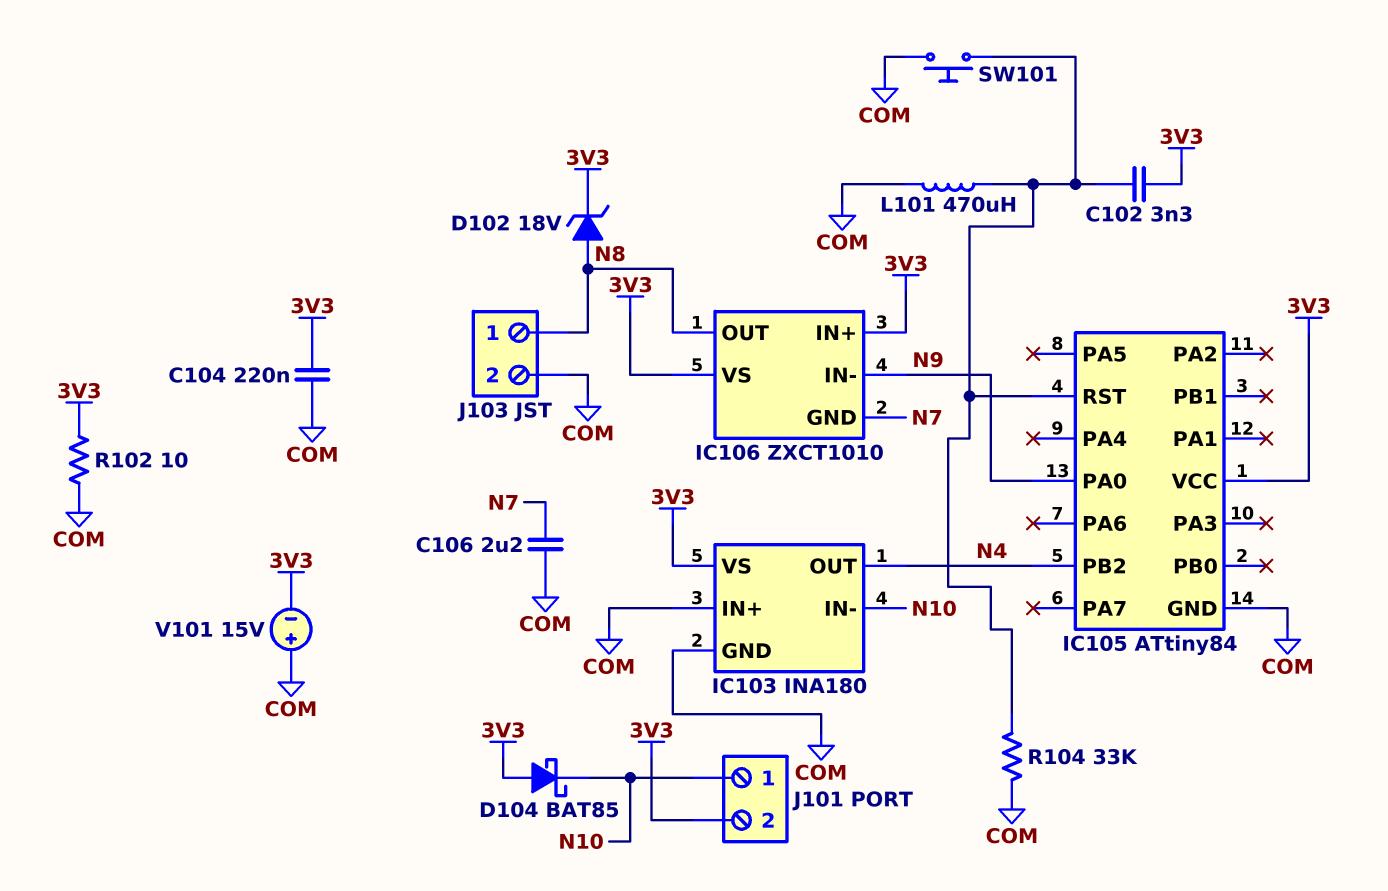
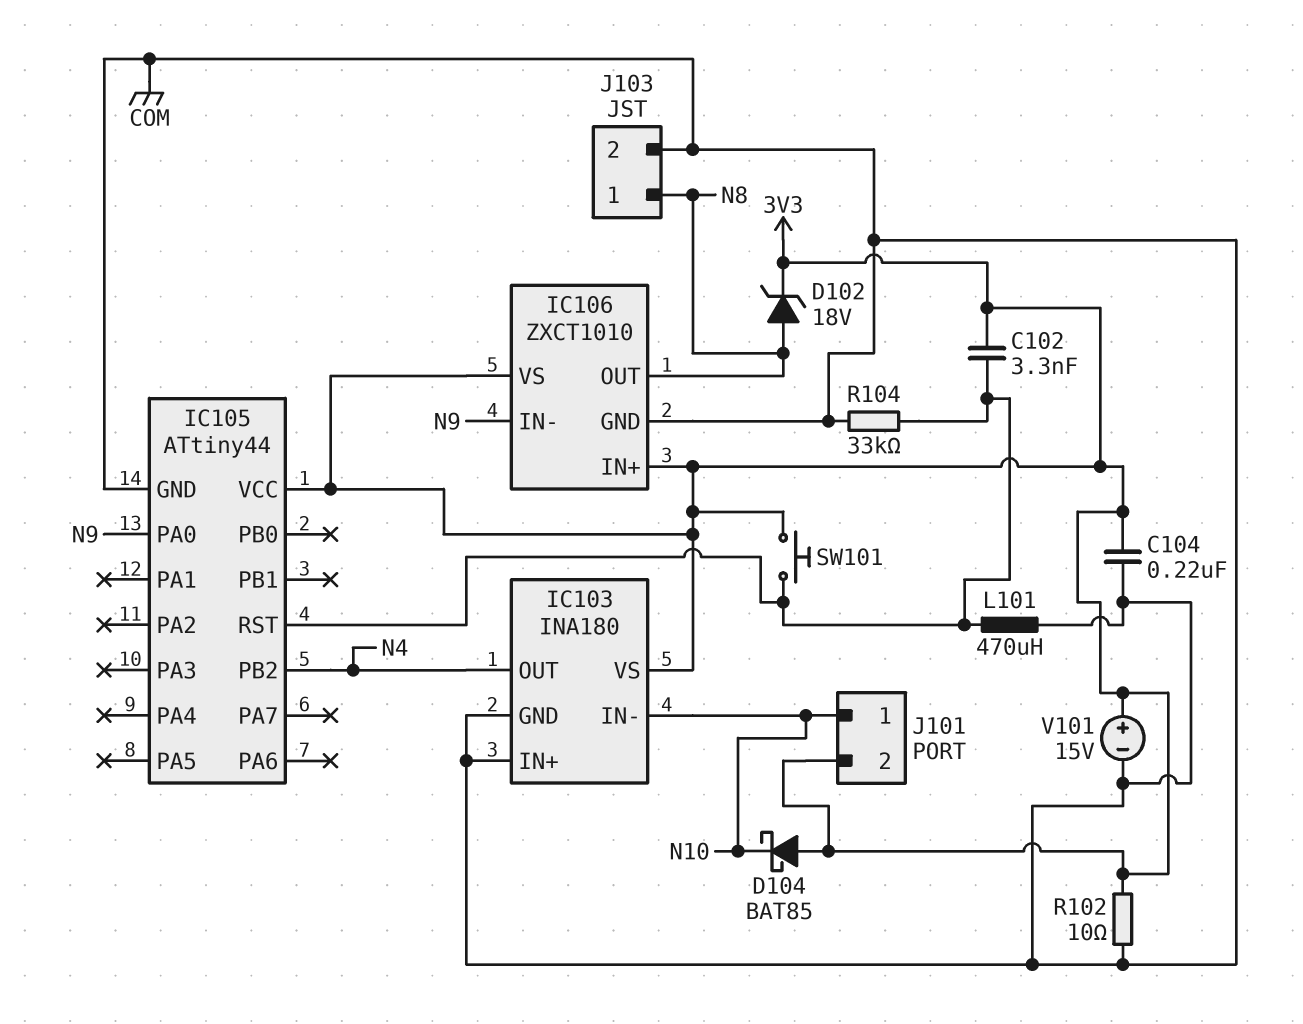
C106: 2.2uF (COM, N7) -> none
IC105: ATtiny84 -> ATtiny44
IC106 pin GND: N7 -> COM
SW101: button (COM, IC105/RST) -> button (3V3, IC105/RST)
V101: 15V (plus COM, minus 3V3) -> 15V (plus 3V3, minus COM)

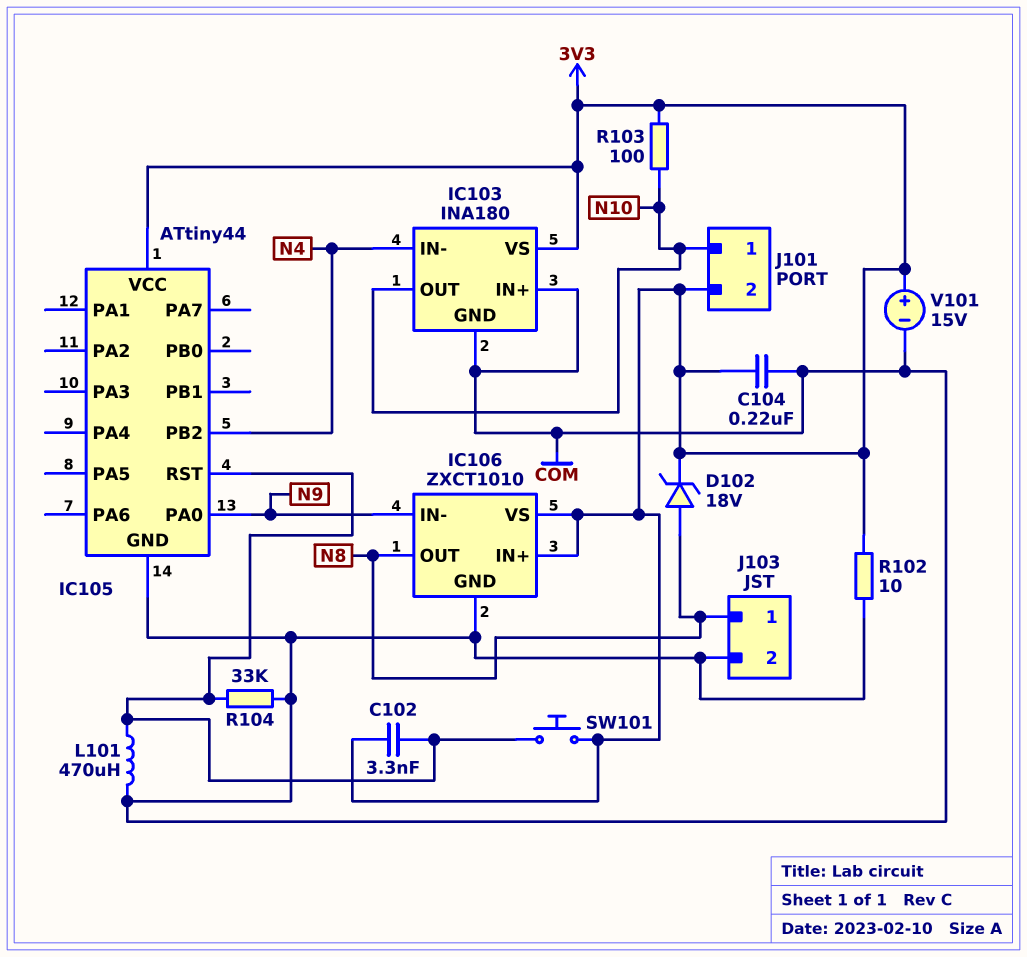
D104: schottky BAT85 (A 3V3, K N10) -> none
IC103 pin IN-: N10 -> N4
IC103 pin OUT: N4 -> N10
R103: none -> 100 (3V3, N10)

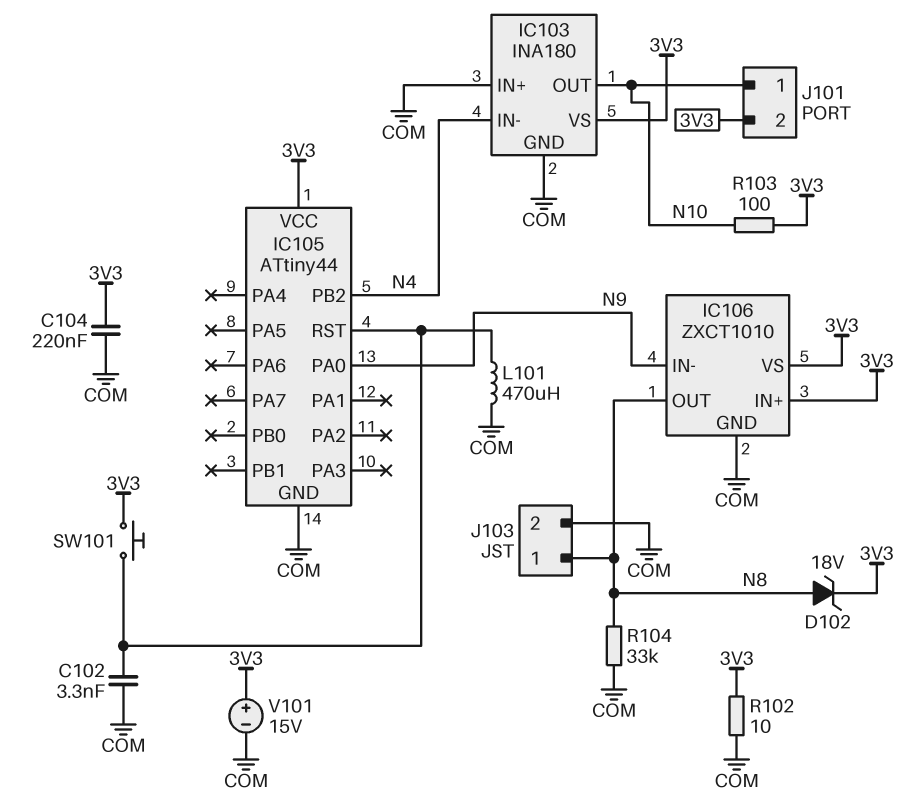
C102: 3.3nF (3V3, IC105/RST) -> 3.3nF (COM, IC105/RST)
R104: 33k (COM, IC105/RST) -> 33k (COM, N8)

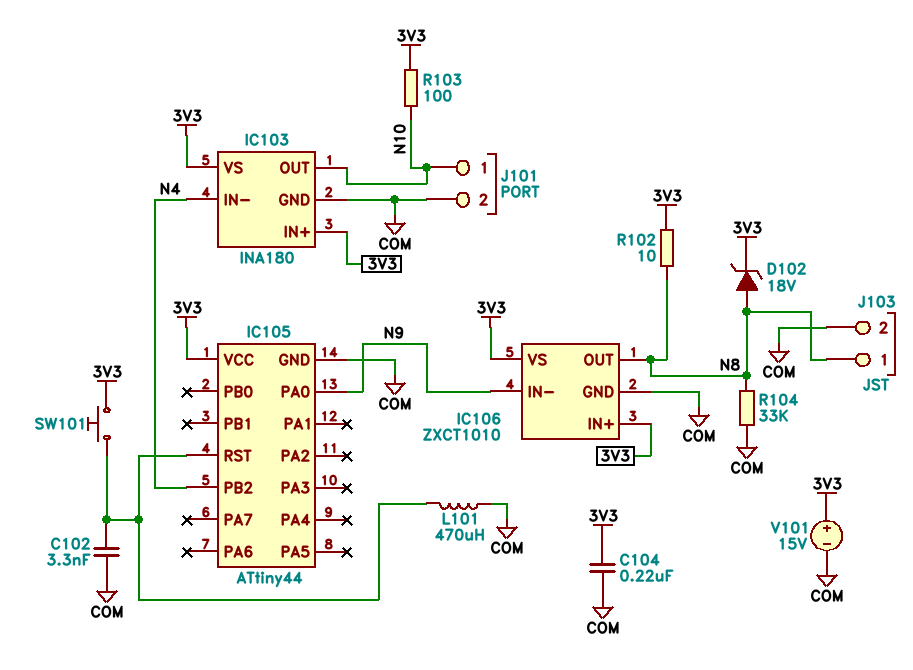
IC103 pin IN+: COM -> 3V3
J101 pin 2: 3V3 -> COM
R102: 10 (3V3, COM) -> 10 (3V3, N8)

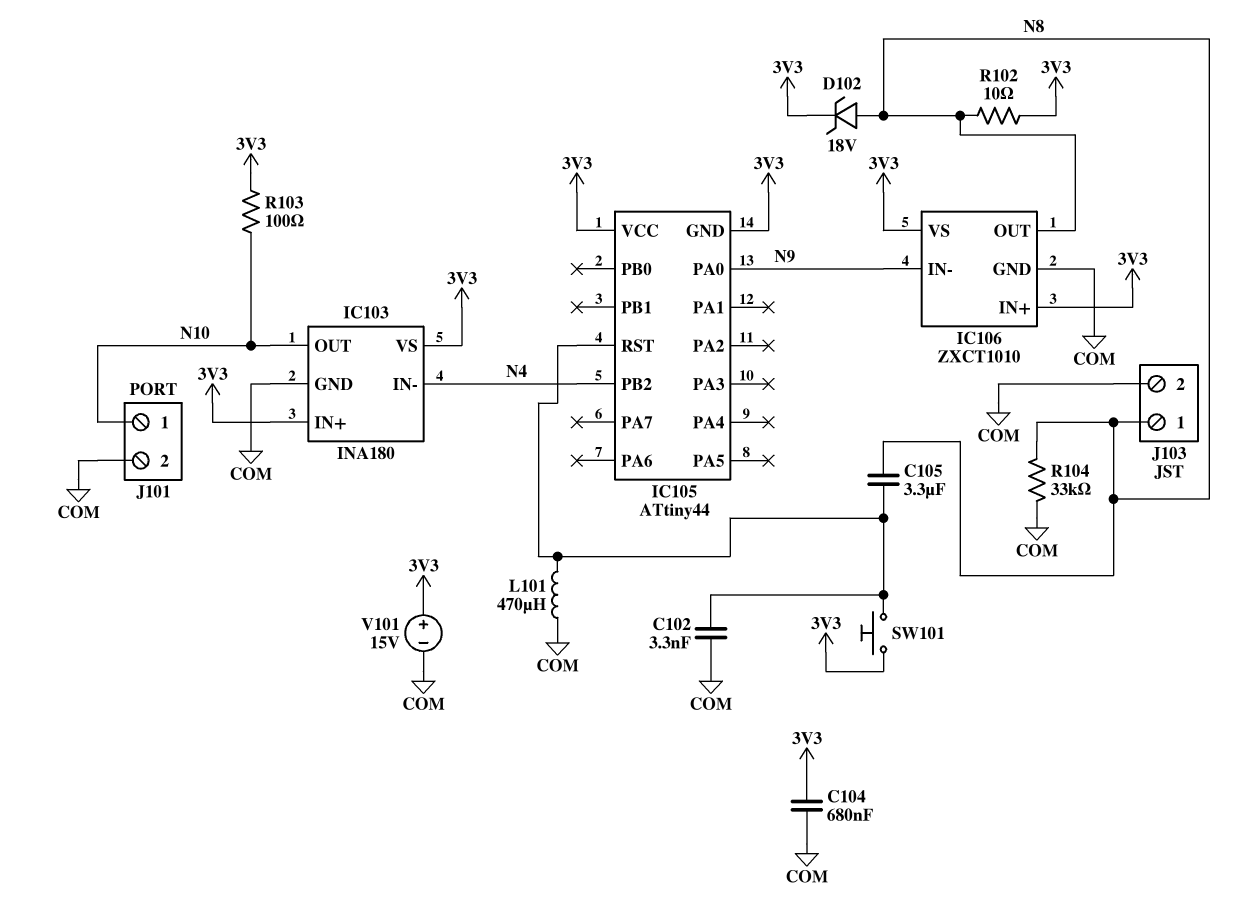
C104: 220nF (3V3, COM) -> 680nF (3V3, COM)
C105: none -> 3.3uF (IC105/RST, N8)
IC105 pin GND: COM -> 3V3

